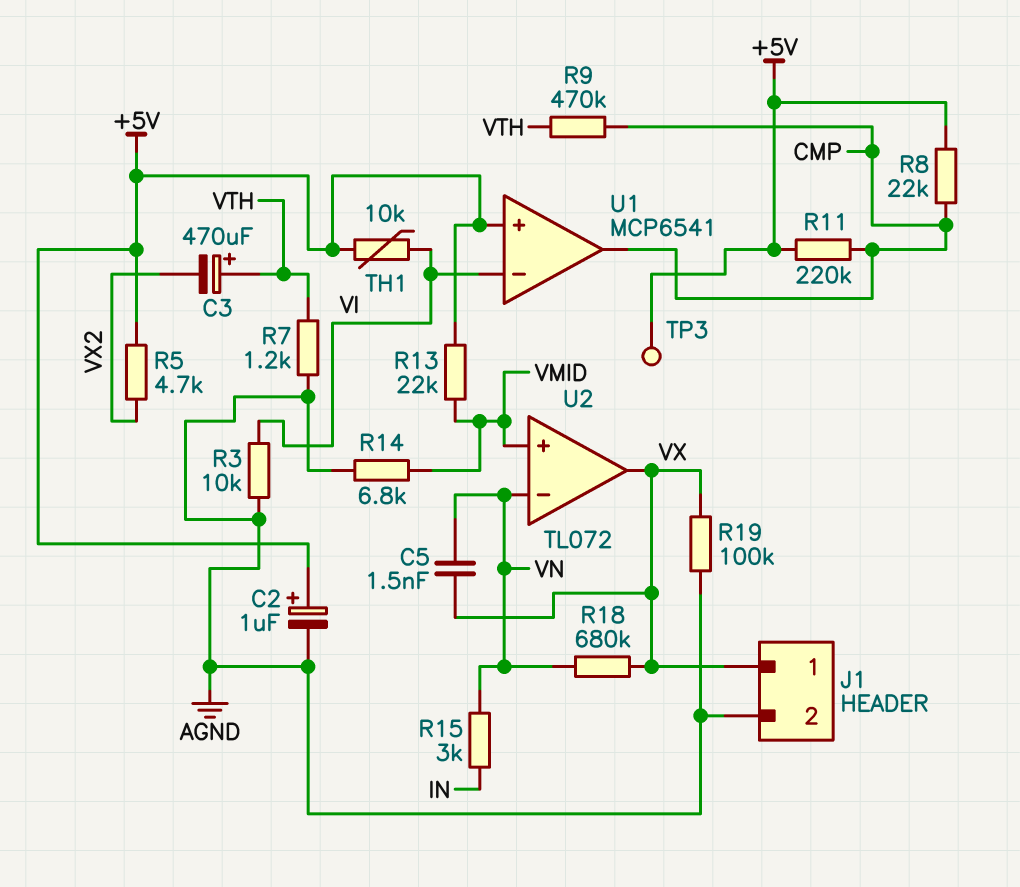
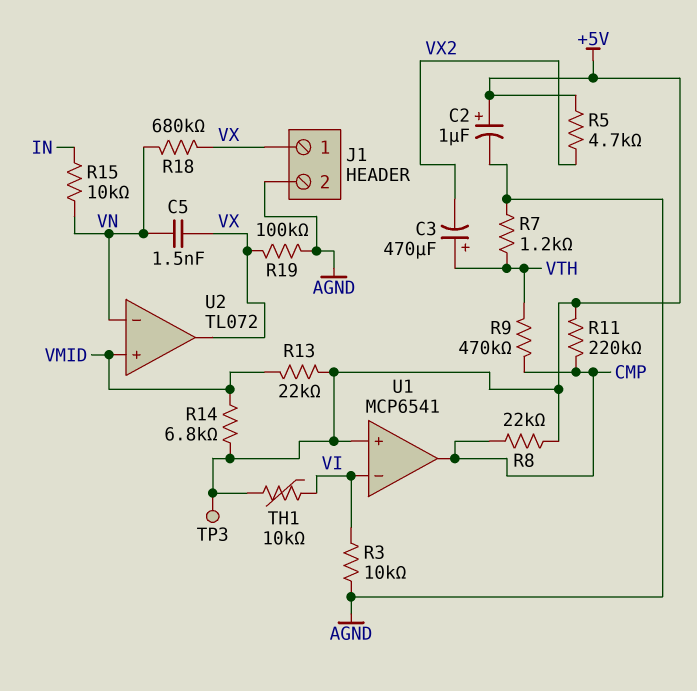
R14: 6.8k (AGND, VMID) -> 6.8k (+5V, VMID)
R15: 3k (IN, VN) -> 10k (IN, VN)

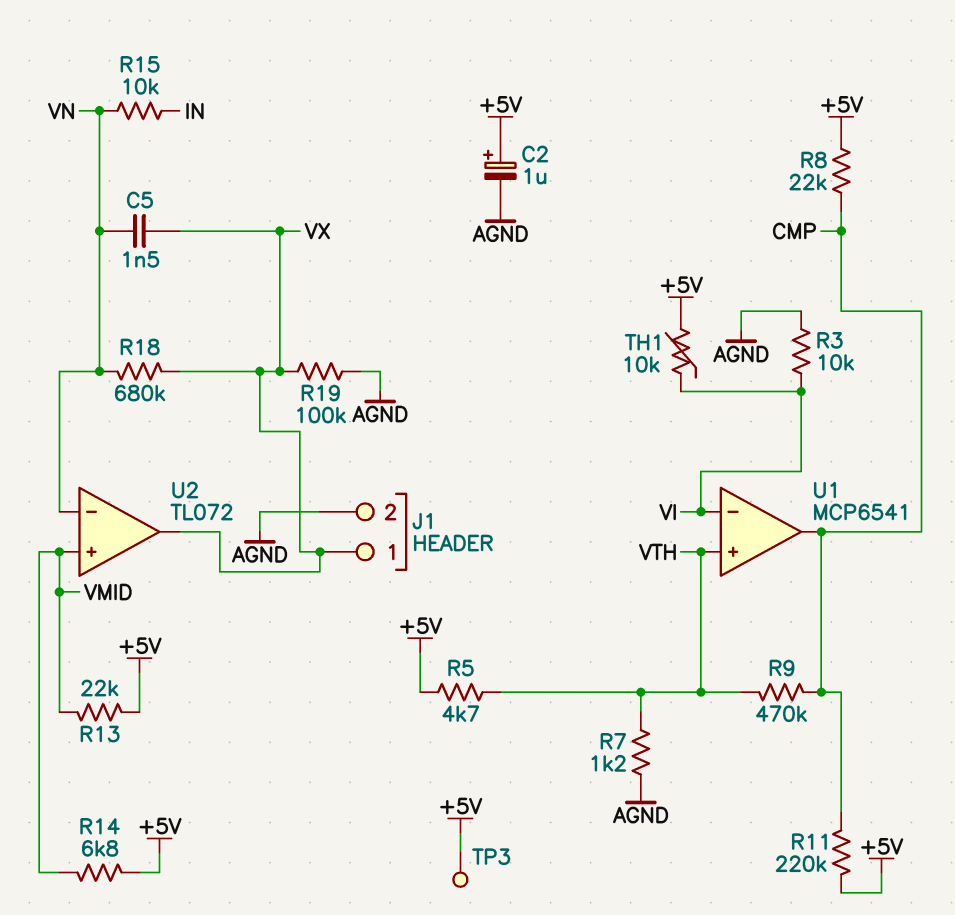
C3: 470uF (plus VTH, minus VX2) -> none
R5: 4.7k (+5V, VX2) -> 4.7k (+5V, VTH)
U1 pin in+: +5V -> VTH

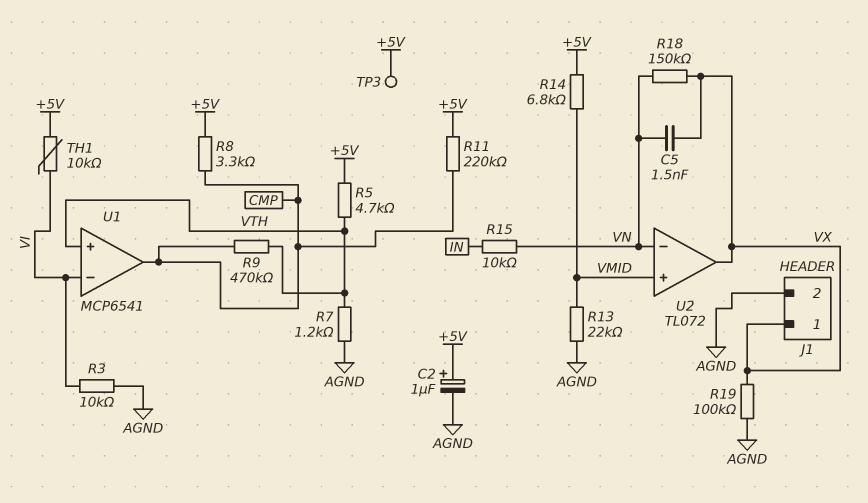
R8: 22k (+5V, CMP) -> 3.3k (+5V, CMP)
R13: 22k (+5V, VMID) -> 22k (AGND, VMID)
R18: 680k (VN, VX) -> 150k (VN, VX)

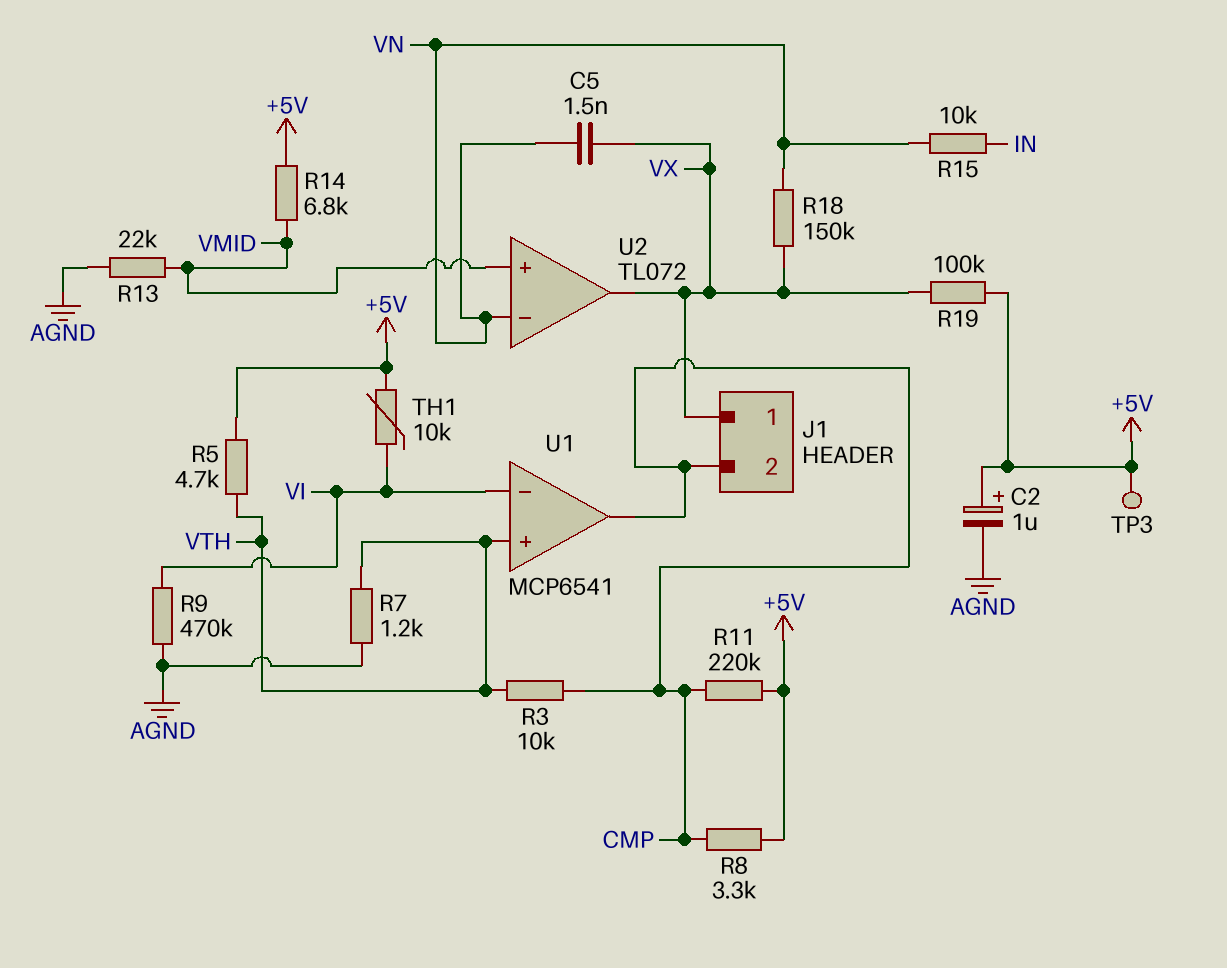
J1 pin 2: AGND -> CMP
R3: 10k (AGND, VI) -> 10k (CMP, VTH)
R9: 470k (CMP, VTH) -> 470k (AGND, VI)
R19: 100k (AGND, VX) -> 100k (+5V, VX)

